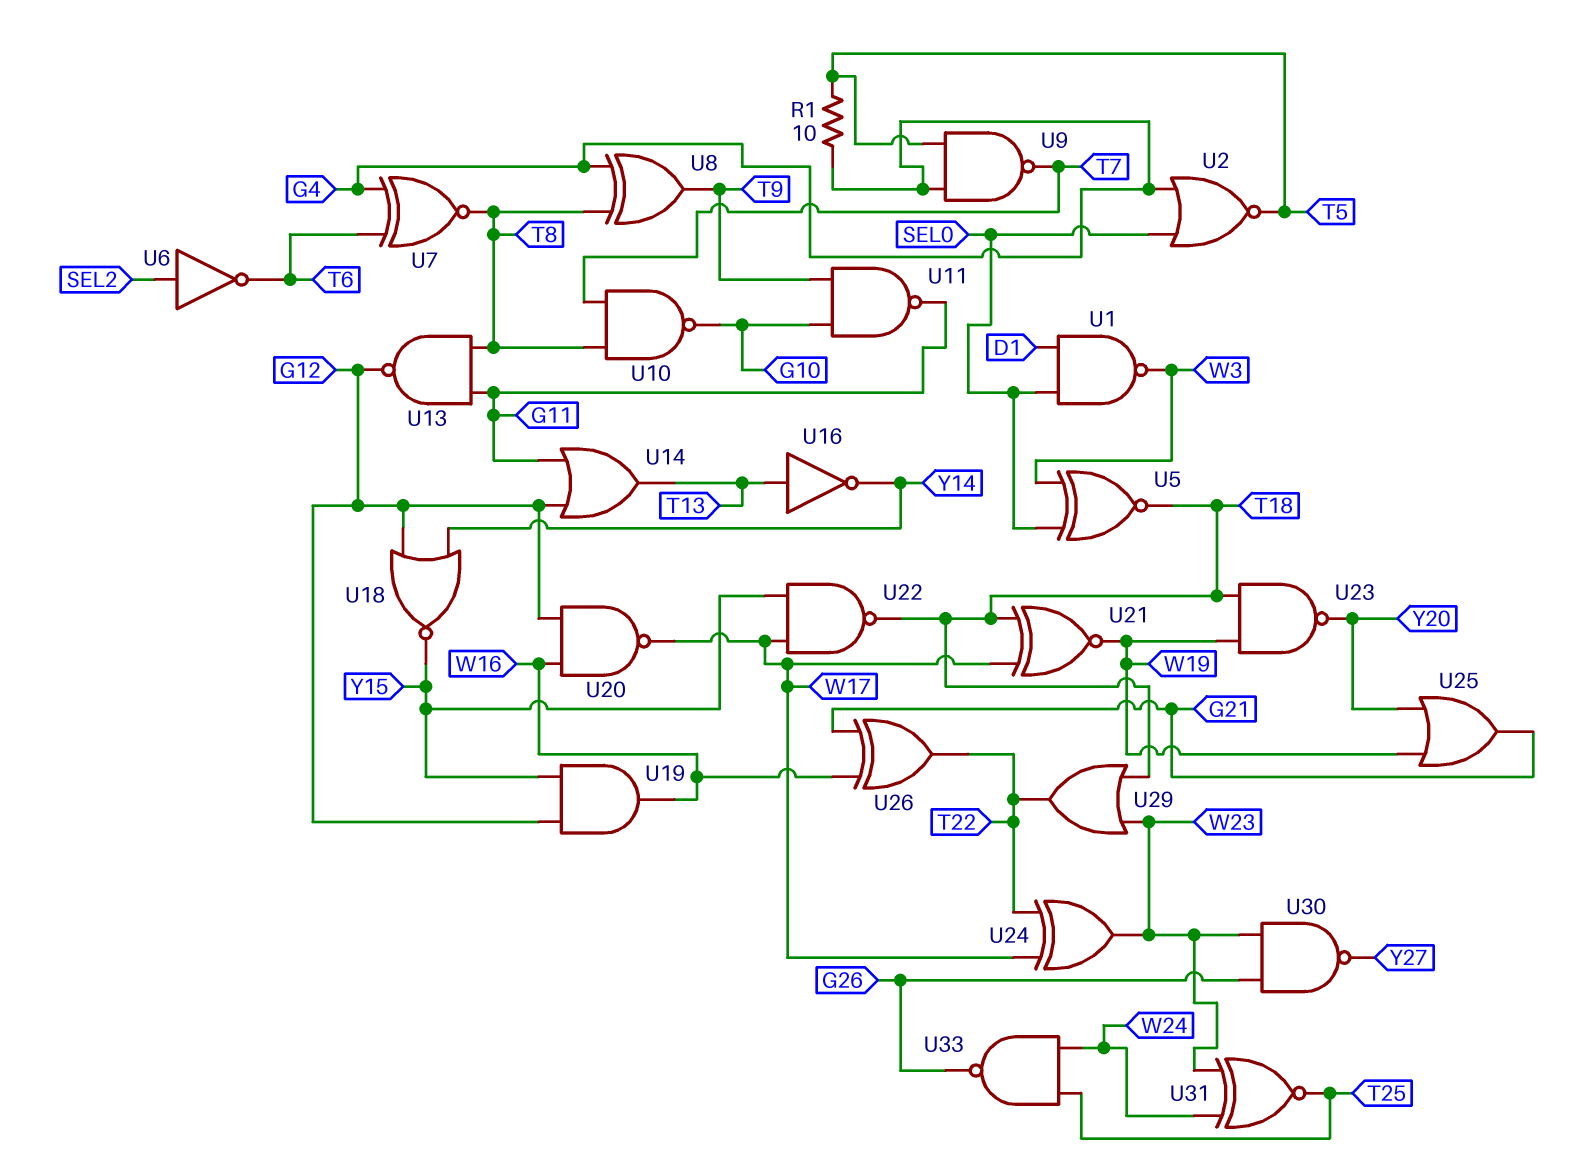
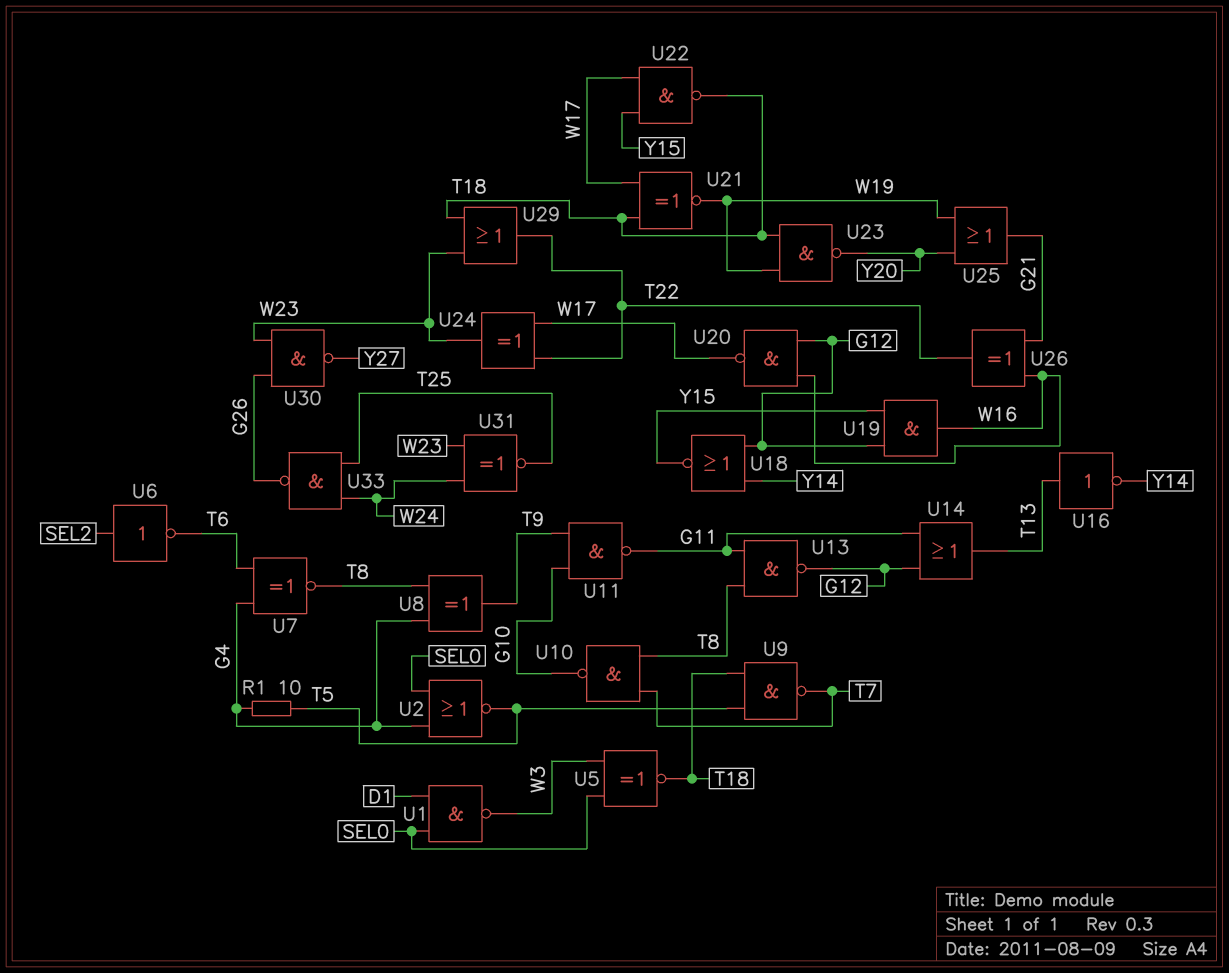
U9: NAND (in G4, in T5, out T7) -> NAND (in T5, in T18, out T7)

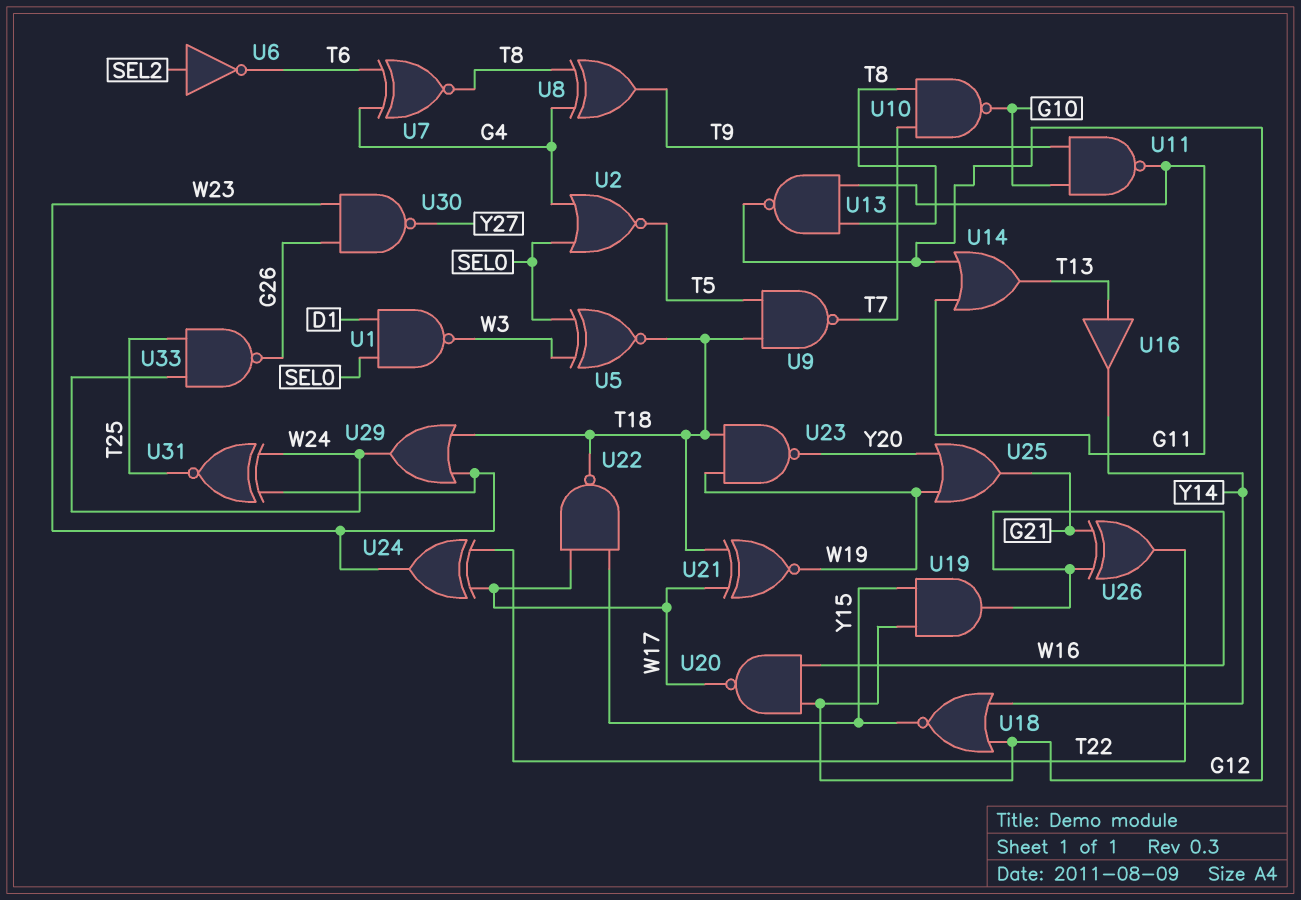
R1: 10 (G4, T5) -> none
U16: NOT (in T13, out Y14) -> buffer (in T13, out Y14)
U29: OR (in T18, in W23, out T22) -> OR (in T18, in W23, out W24)

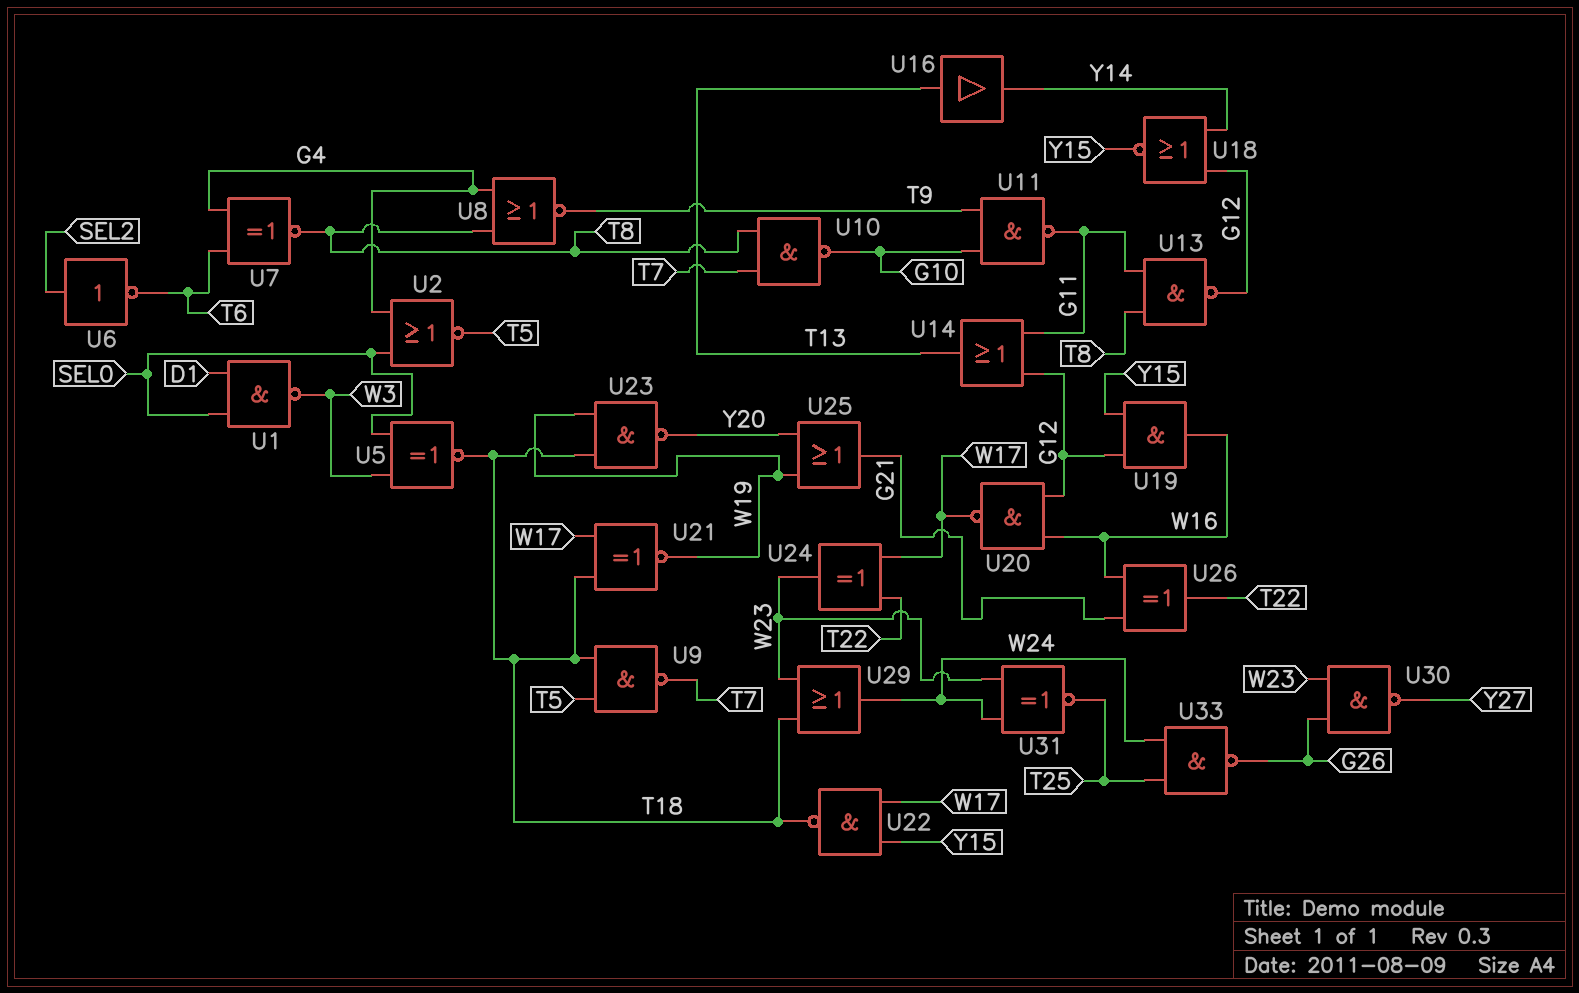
U8: XOR (in G4, in T8, out T9) -> NOR (in G4, in T8, out T9)

